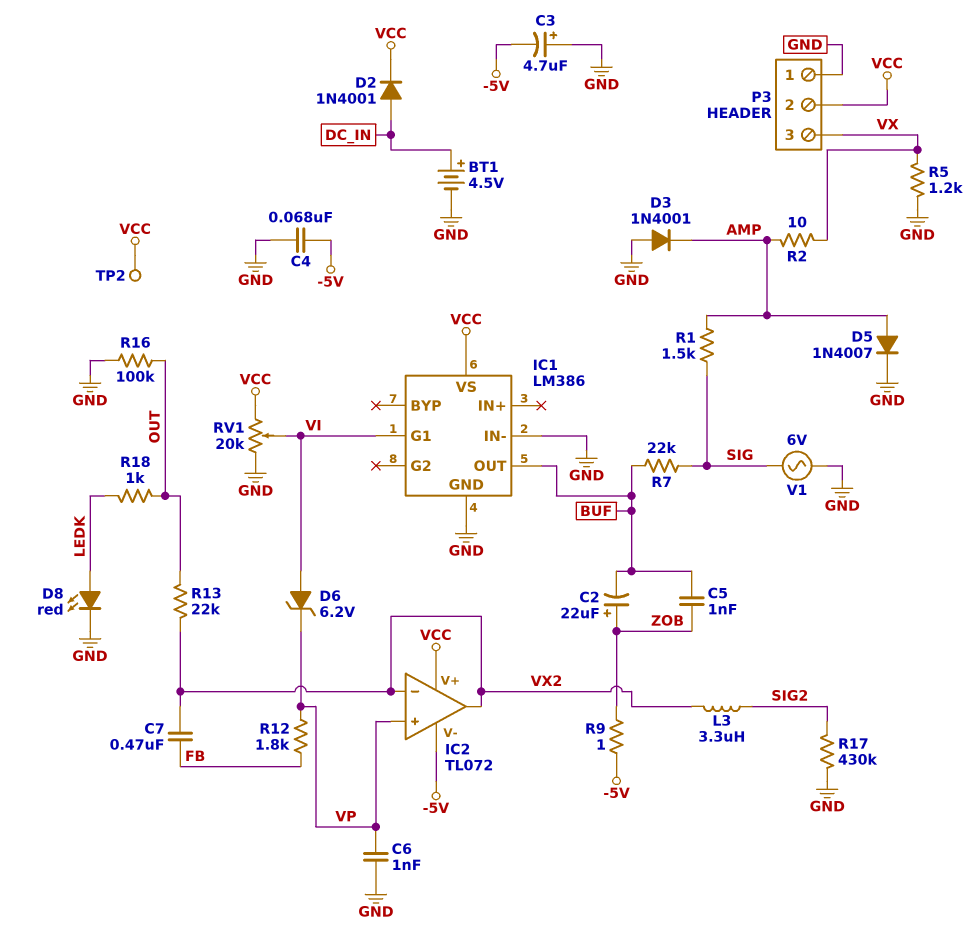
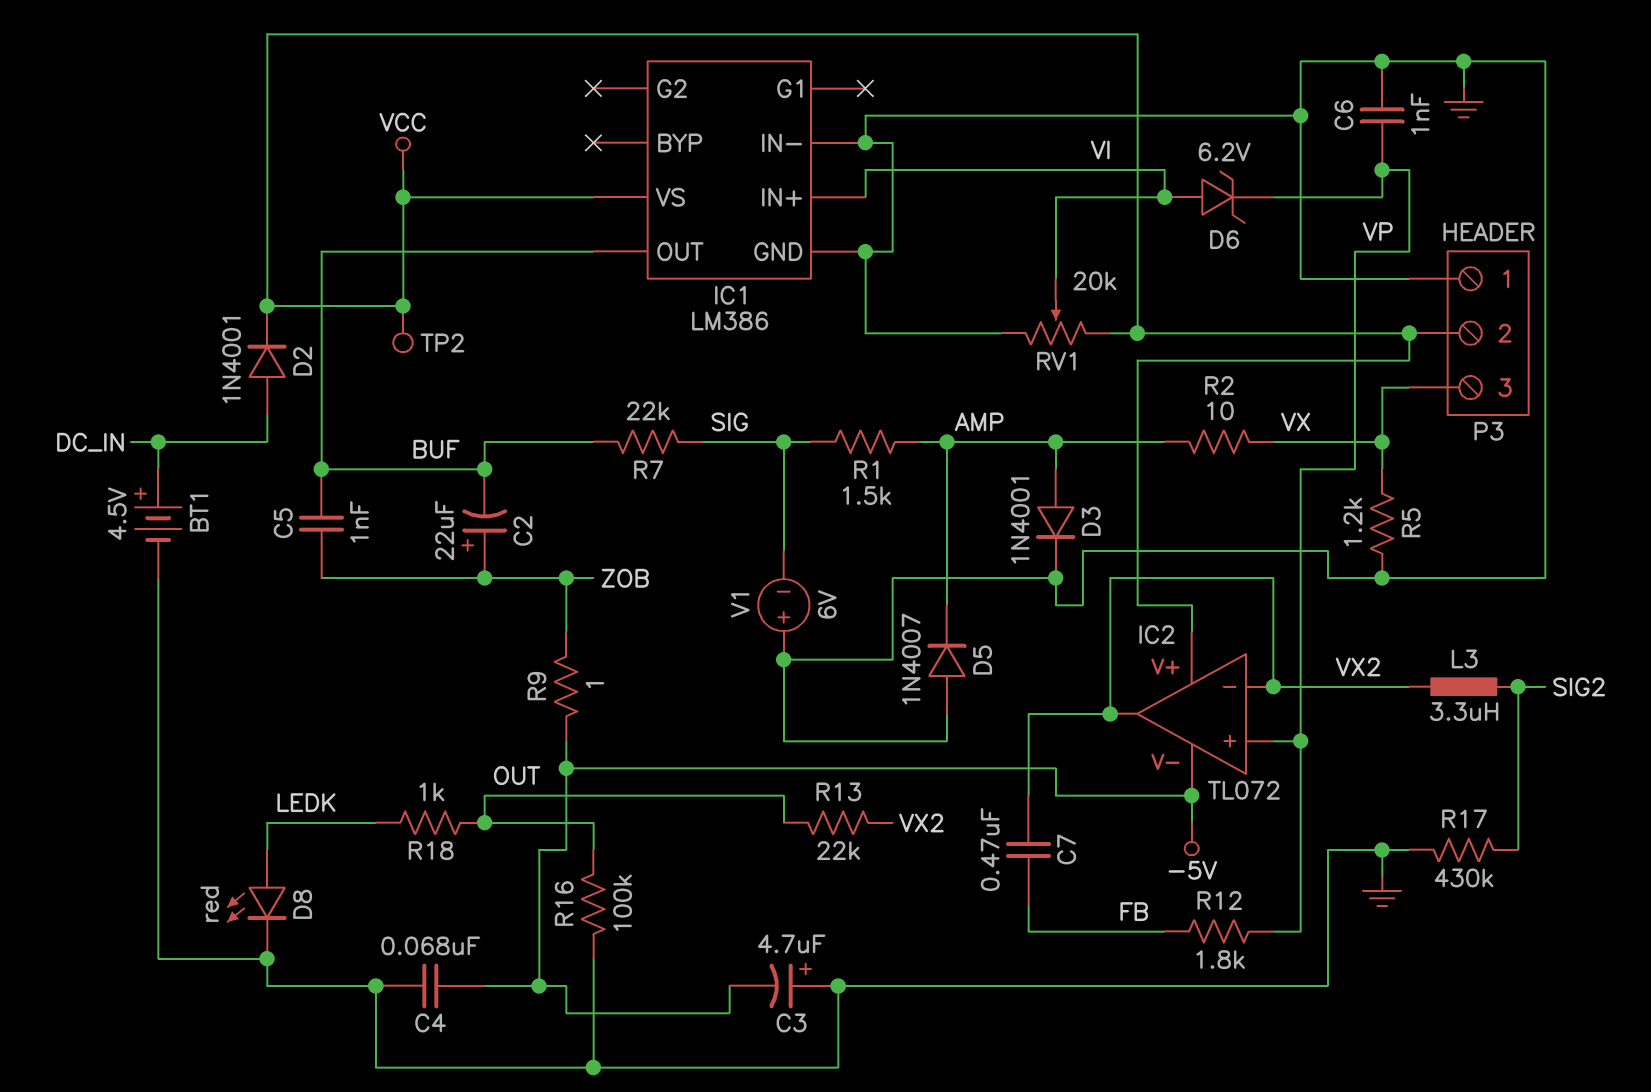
D3: diode 1N4001 (A GND, K AMP) -> diode 1N4001 (A AMP, K GND)
D5: diode 1N4007 (A AMP, K GND) -> diode 1N4007 (A GND, K AMP)
IC1 pin G1: VI -> none
IC1 pin IN+: none -> VI
V1: AC 6V (GND, SIG) -> 6V (plus GND, minus SIG)

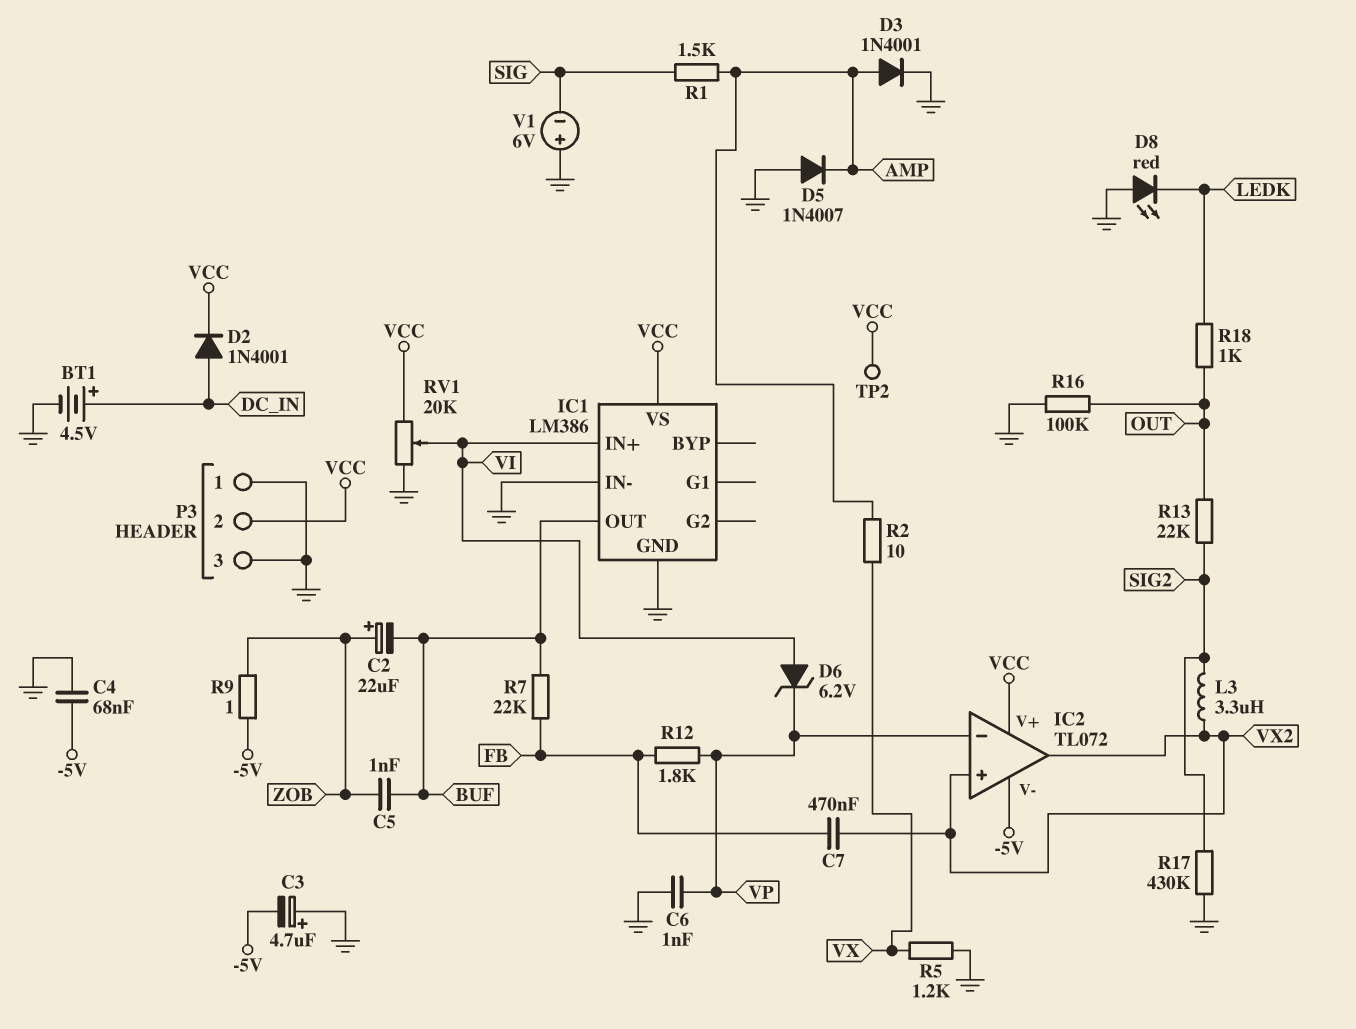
D8: LED red (A LEDK, K GND) -> LED red (A GND, K LEDK)
IC2 pin in+: VP -> VX2
IC2 pin in-: VX2 -> VP
P3 pin 3: VX -> GND
R7: 22k (BUF, SIG) -> 22k (BUF, FB)
R13: 22k (OUT, VX2) -> 22k (OUT, SIG2)

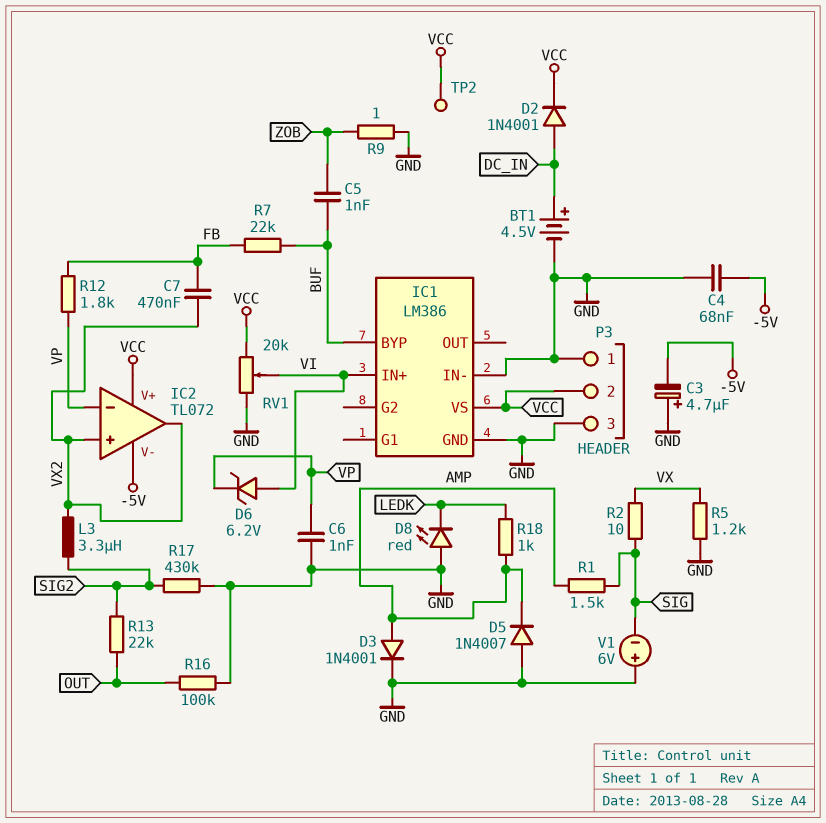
C2: 22uF (plus ZOB, minus BUF) -> none
IC1 pin BYP: none -> BUF
IC1 pin OUT: BUF -> none
R2: 10 (AMP, VX) -> 10 (SIG, VX)
R9: 1 (-5V, ZOB) -> 1 (GND, ZOB)
R18: 1k (LEDK, OUT) -> 1k (AMP, LEDK)

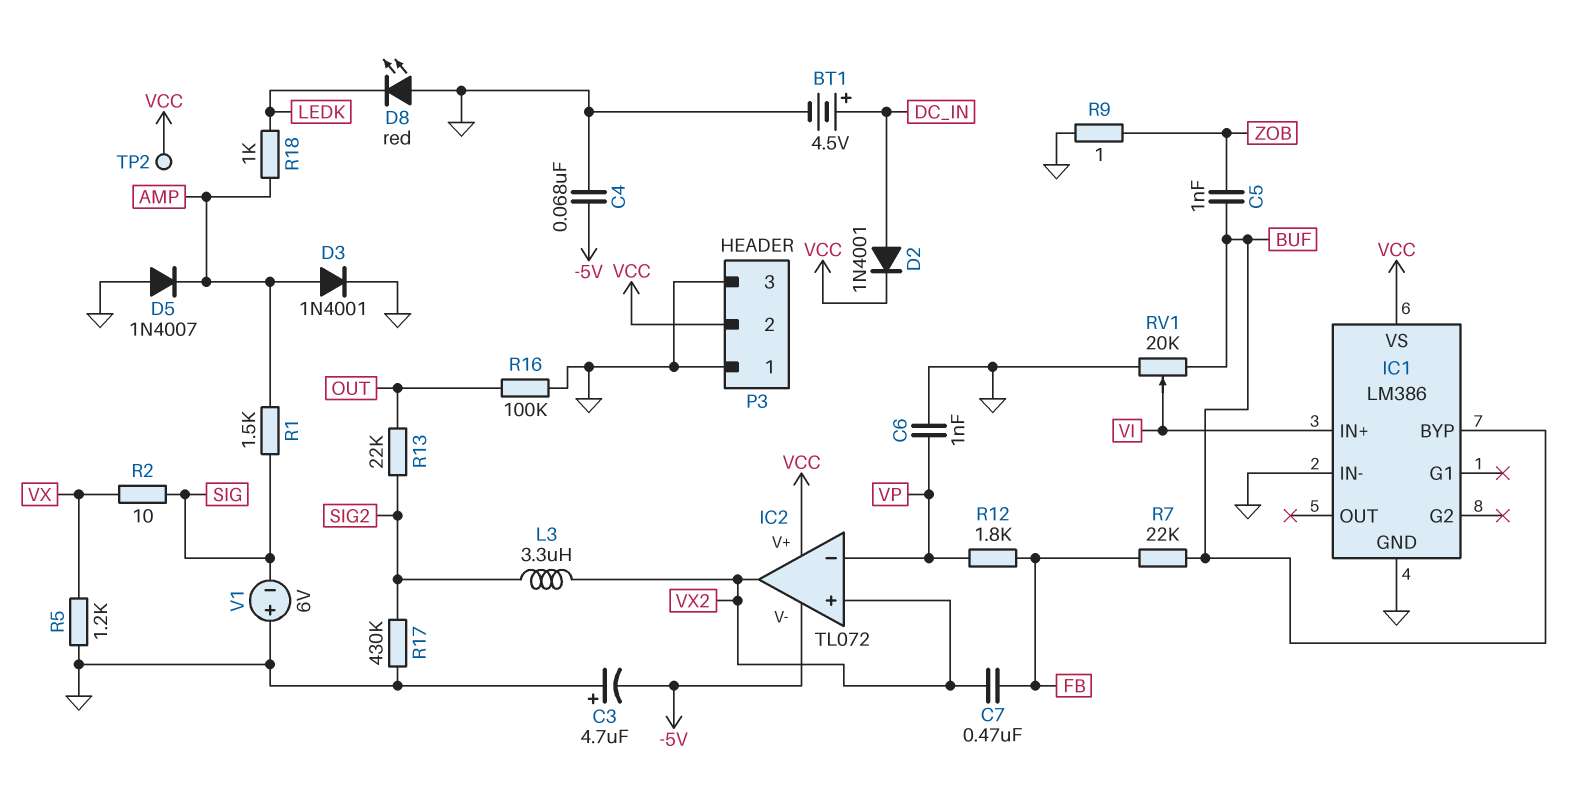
D6: zener 6.2V (A VI, K VP) -> none
RV1: 20k (GND, VCC, wiper VI) -> 20k (BUF, GND, wiper VI)

